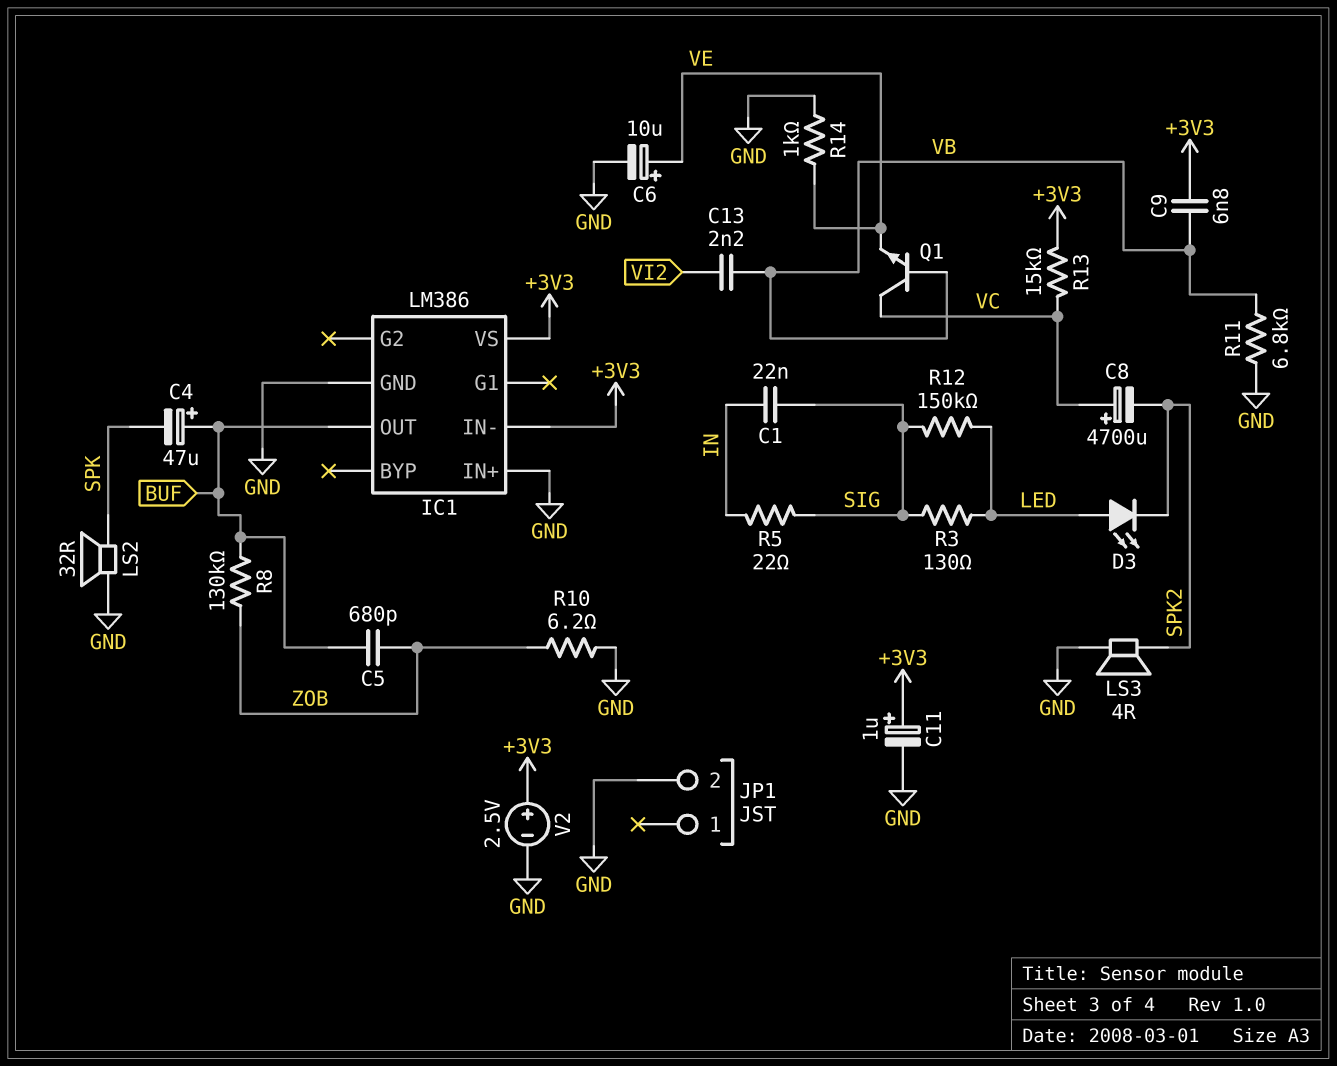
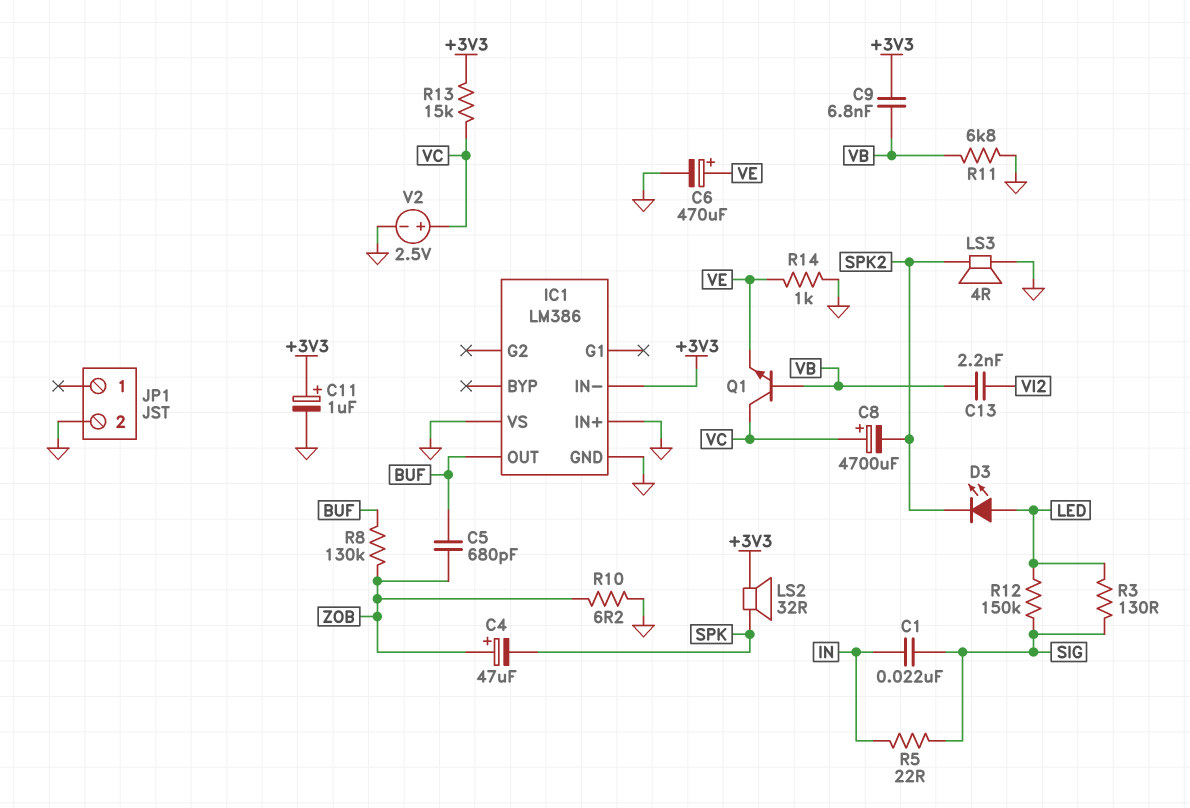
C4: 47uF (plus BUF, minus SPK) -> 47uF (plus ZOB, minus SPK)
C6: 10uF (plus VE, minus GND) -> 470uF (plus VE, minus GND)
IC1 pin VS: +3V3 -> GND
LS2: speaker 32R (GND, SPK) -> speaker 32R (+3V3, SPK)
V2: 2.5V (plus +3V3, minus GND) -> 2.5V (plus VC, minus GND)

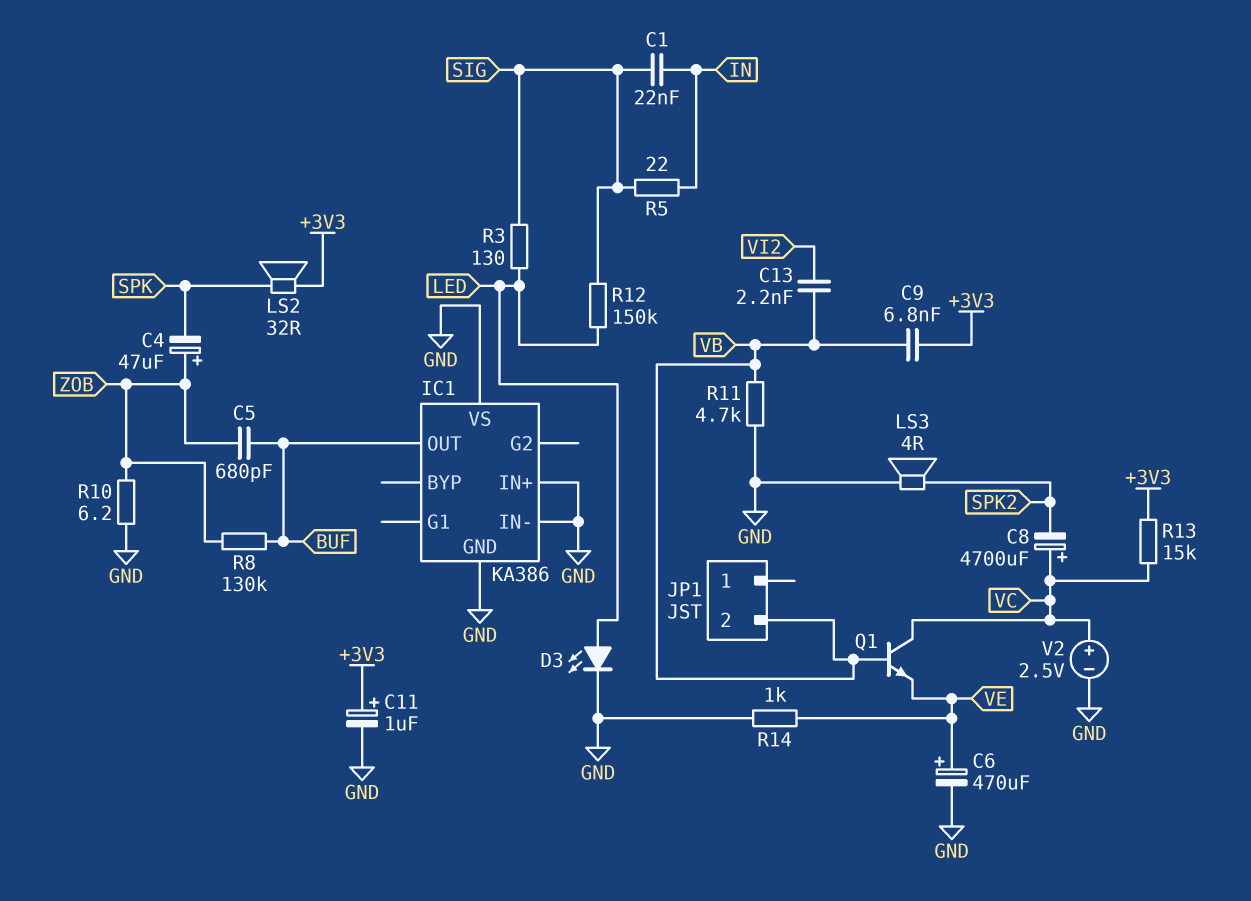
D3: LED (A LED, K SPK2) -> LED (A LED, K GND)
IC1: LM386 -> KA386
IC1 pin IN-: +3V3 -> GND
JP1 pin 2: GND -> VB
R11: 6.8k (GND, VB) -> 4.7k (GND, VB)

